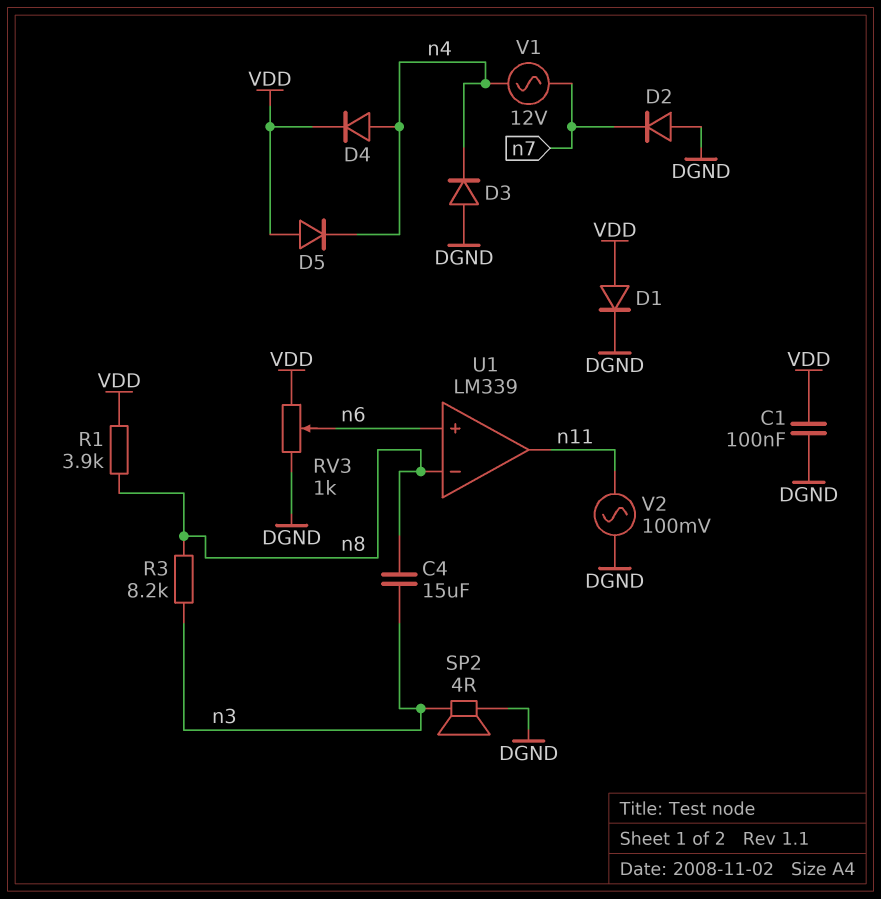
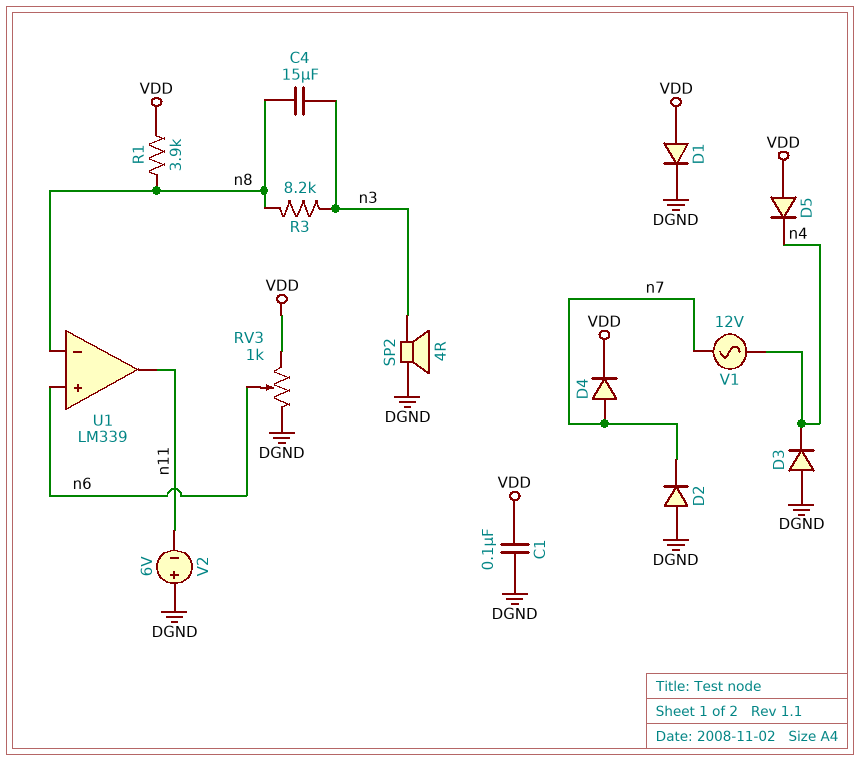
D4: diode (A n4, K VDD) -> diode (A n7, K VDD)
V2: AC 100mV (DGND, n11) -> 6V (plus DGND, minus n11)

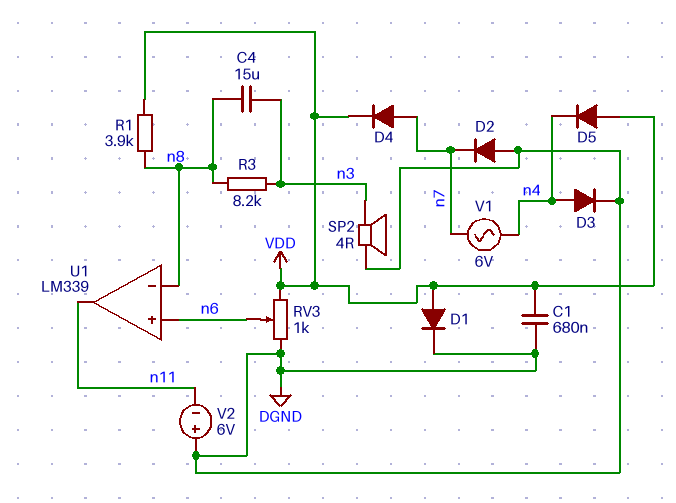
C1: 100nF (DGND, VDD) -> 680nF (DGND, VDD)
D3: diode (A DGND, K n4) -> diode (A n4, K DGND)
V1: AC 12V (n4, n7) -> AC 6V (n4, n7)

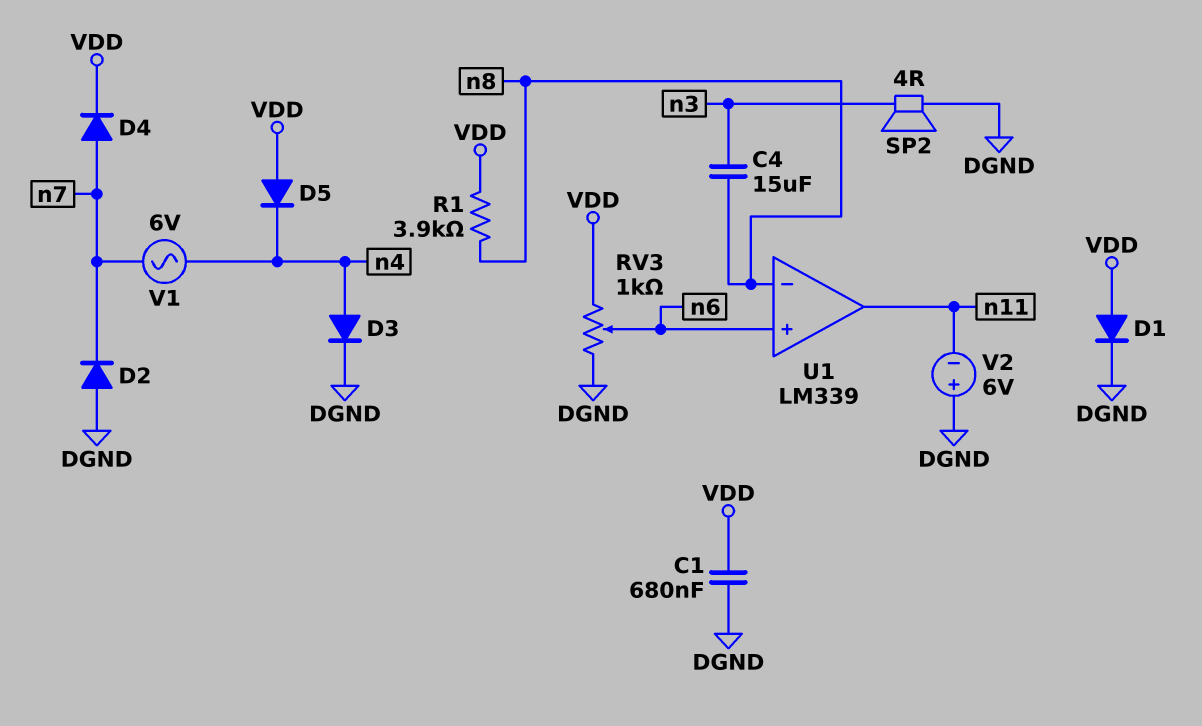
R3: 8.2k (n3, n8) -> none

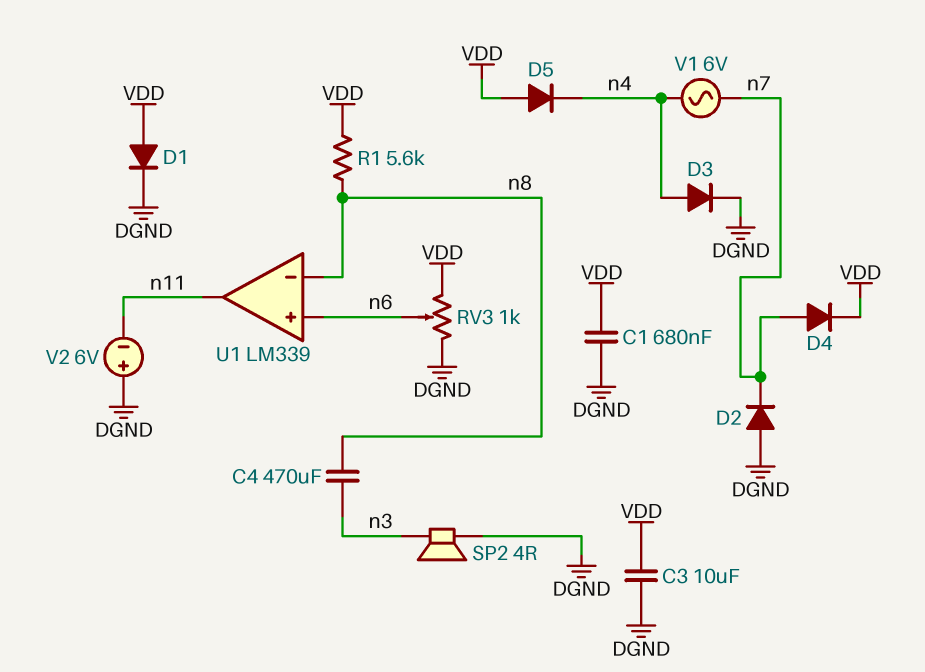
C3: none -> 10uF (DGND, VDD)
C4: 15uF (n3, n8) -> 470uF (n3, n8)
R1: 3.9k (VDD, n8) -> 5.6k (VDD, n8)

